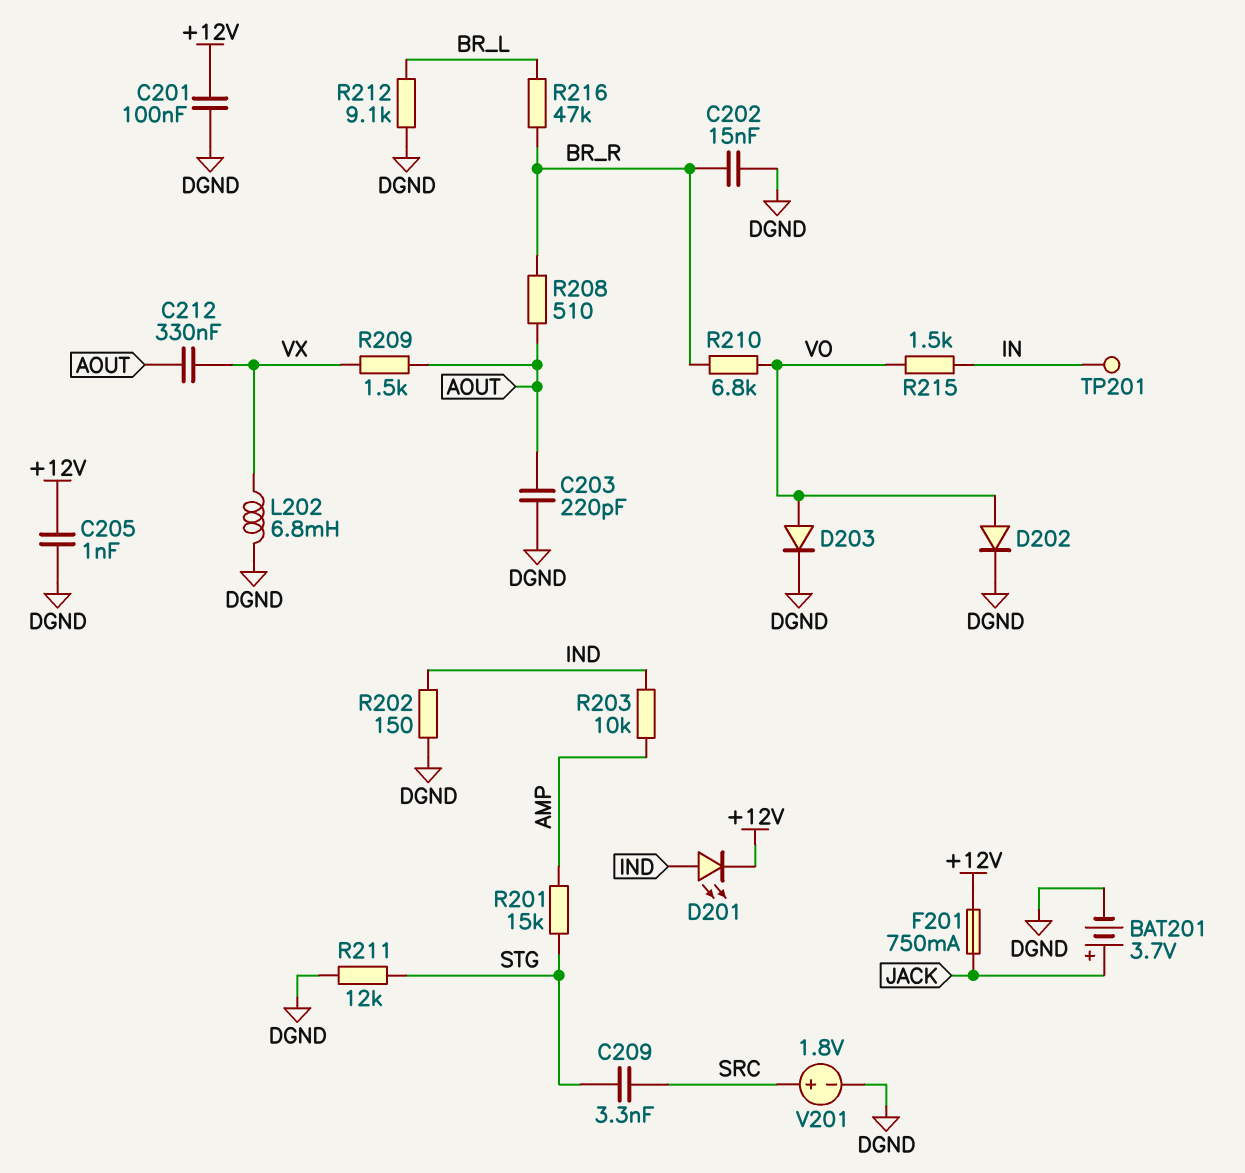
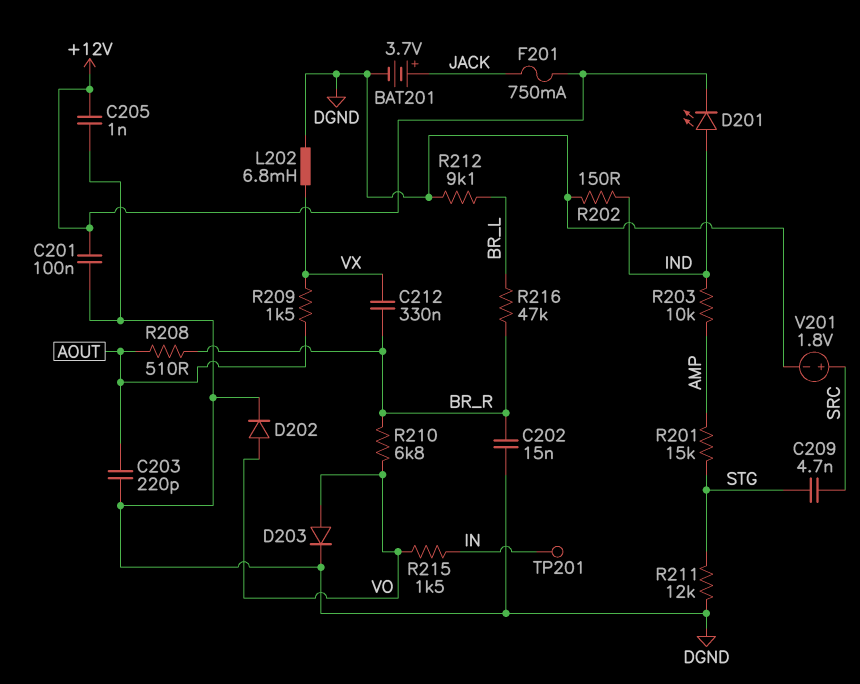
C209: 3.3nF (SRC, STG) -> 4.7nF (SRC, STG)
C212: 330nF (AOUT, VX) -> 330nF (BR_R, VX)

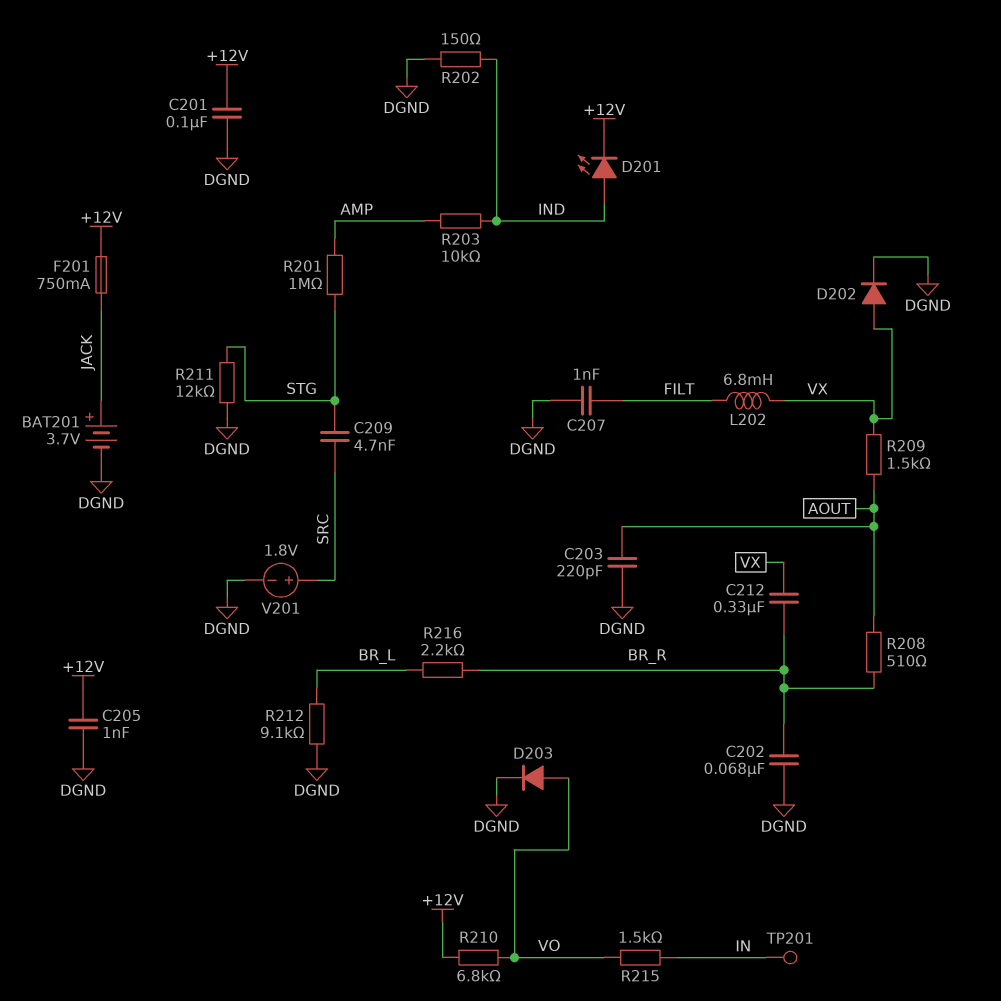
C202: 15nF (BR_R, DGND) -> 68nF (BR_R, DGND)
C207: none -> 1nF (DGND, FILT)
D202: diode (A VO, K DGND) -> diode (A VX, K DGND)
L202: 6.8mH (DGND, VX) -> 6.8mH (FILT, VX)
R201: 15k (AMP, STG) -> 1M (AMP, STG)
R210: 6.8k (BR_R, VO) -> 6.8k (+12V, VO)
R216: 47k (BR_L, BR_R) -> 2.2k (BR_L, BR_R)

